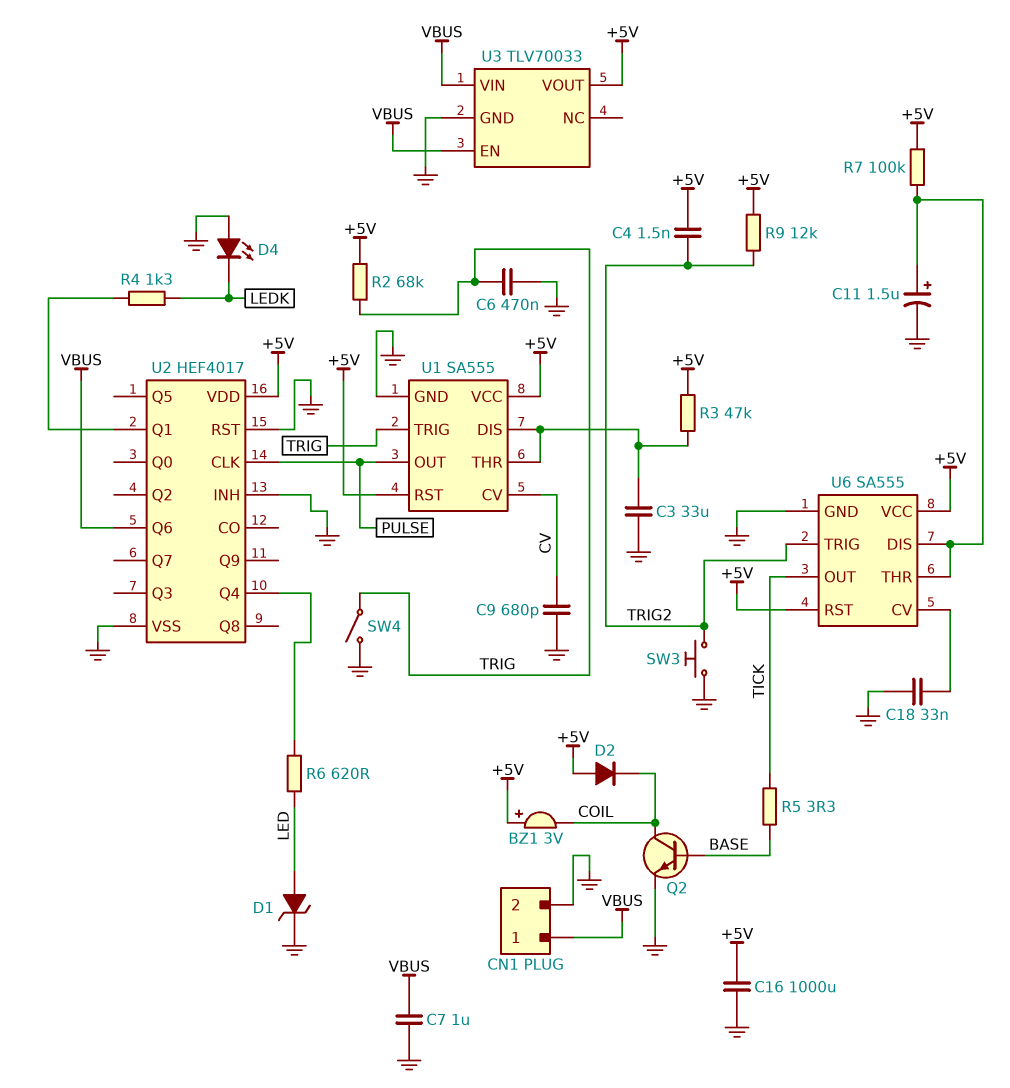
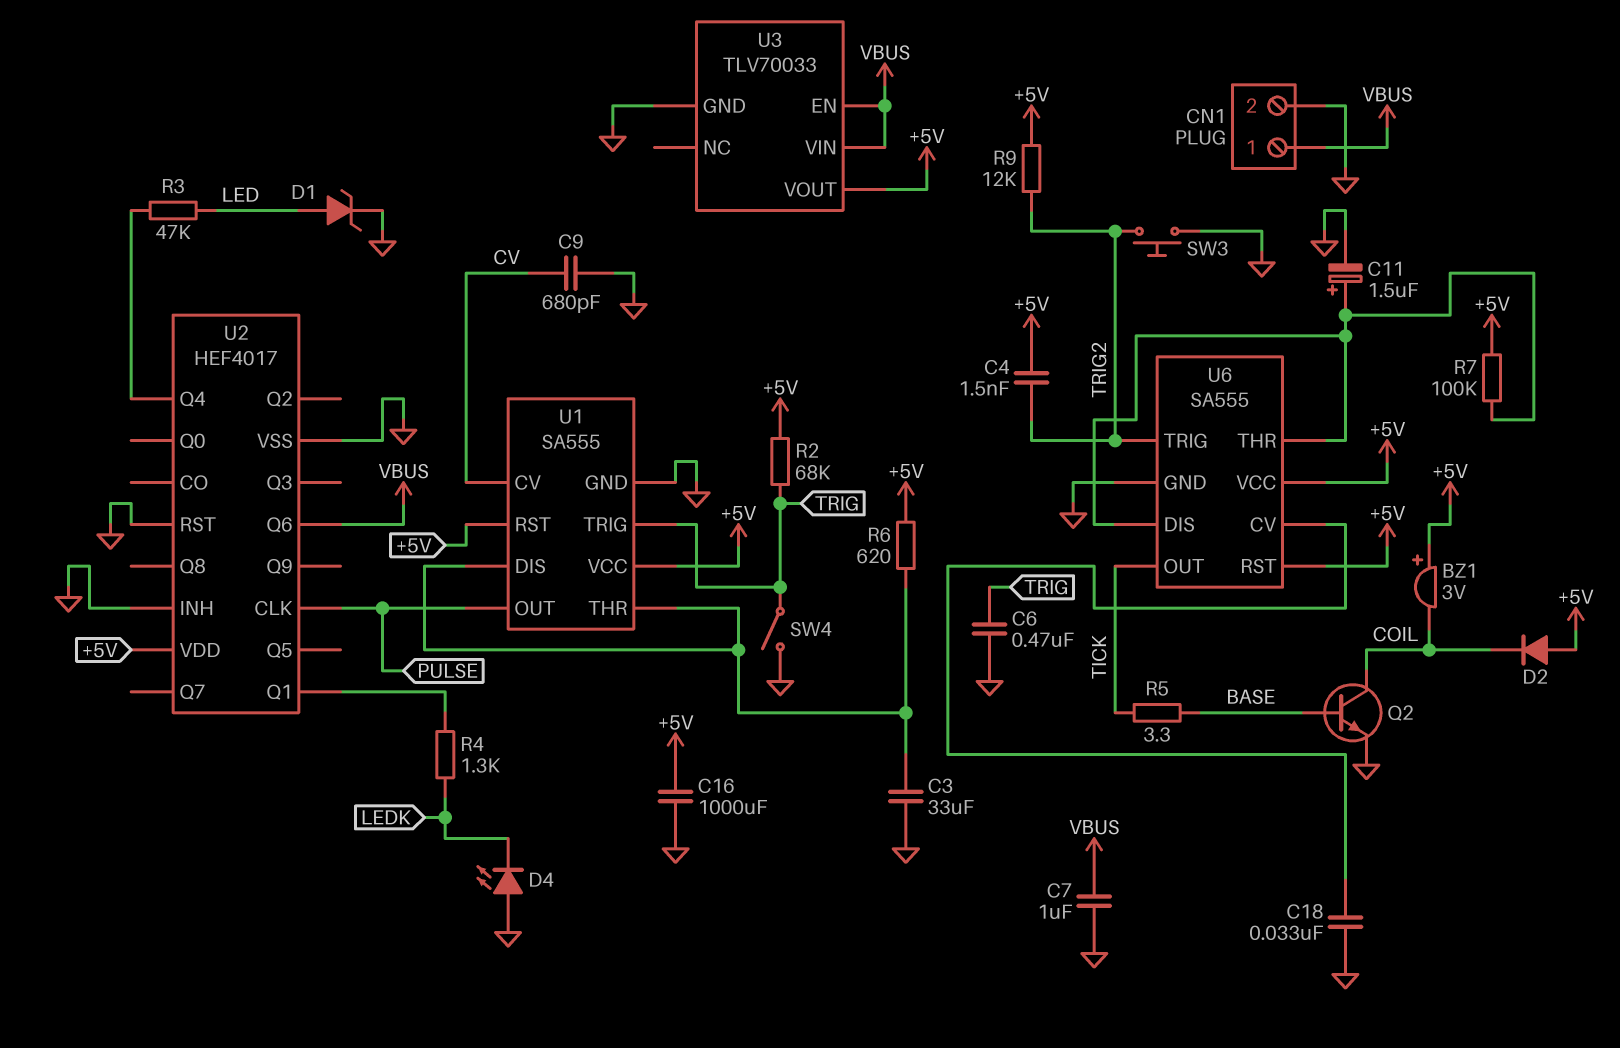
R3: 47k (+5V, U1/DIS) -> 47k (LED, U2/Q4)
R6: 620 (LED, U2/Q4) -> 620 (+5V, U1/DIS)

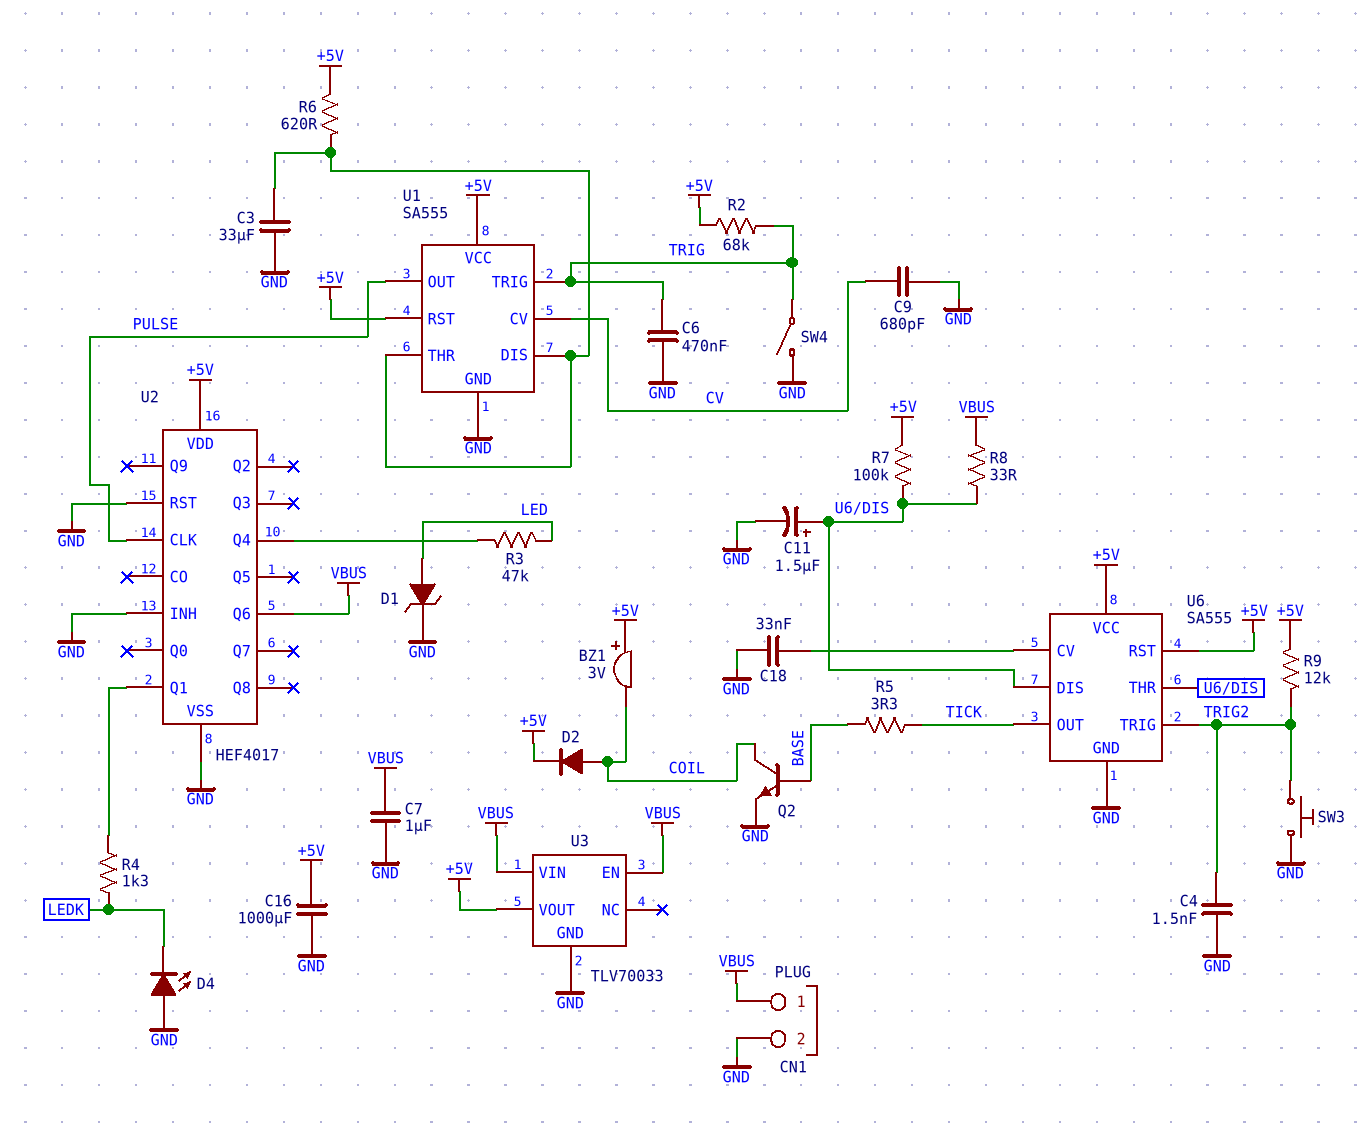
C4: 1.5nF (+5V, TRIG2) -> 1.5nF (GND, TRIG2)
D2: diode (A +5V, K COIL) -> diode (A COIL, K +5V)
R8: none -> 33 (U6/DIS, VBUS)

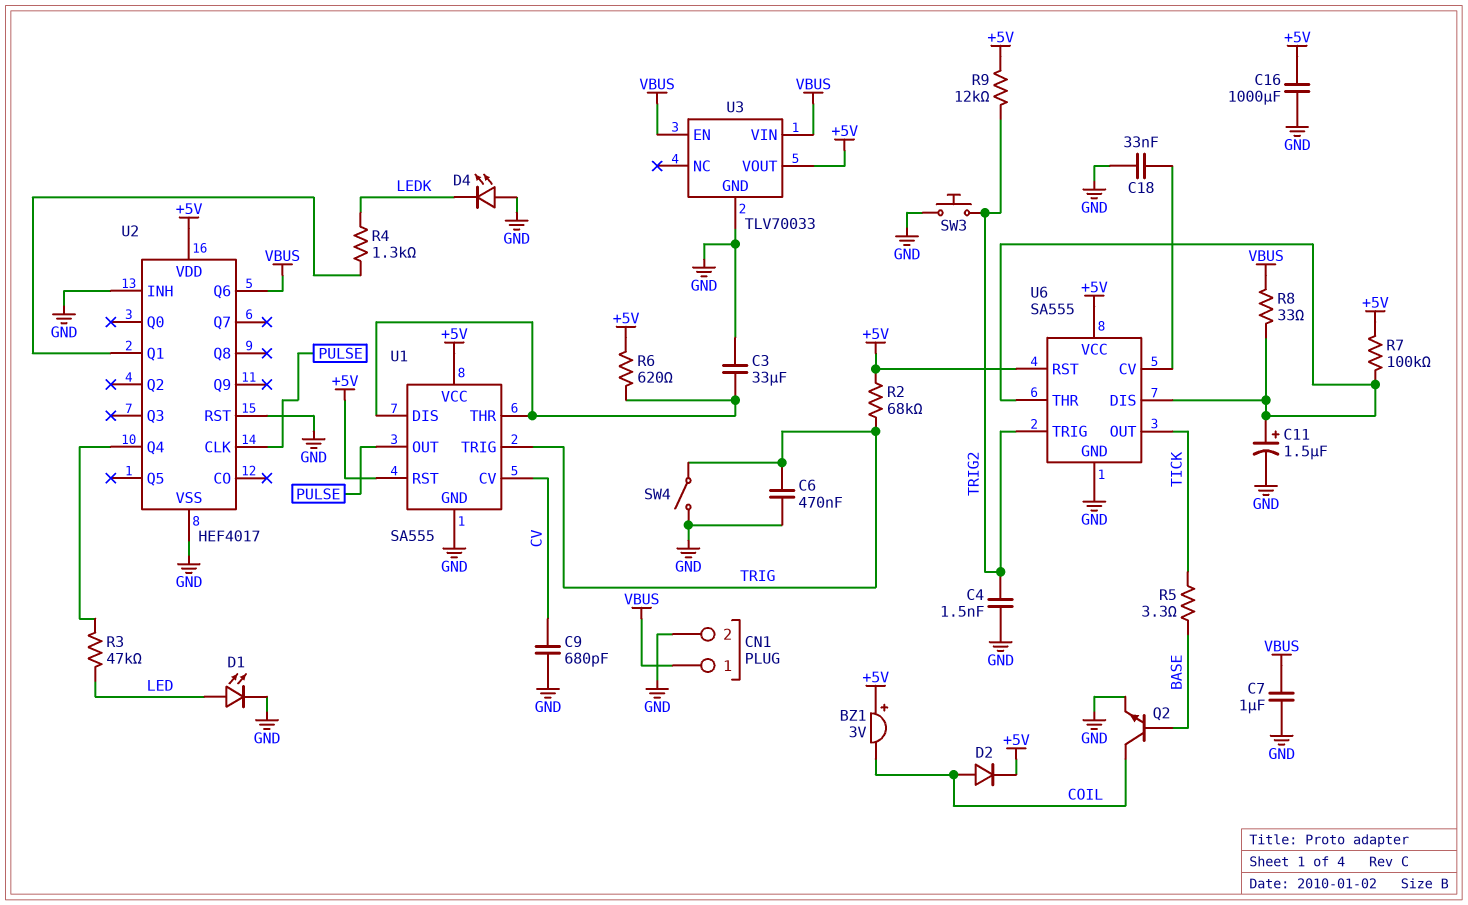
D1: zener (A LED, K GND) -> LED (A LED, K GND)

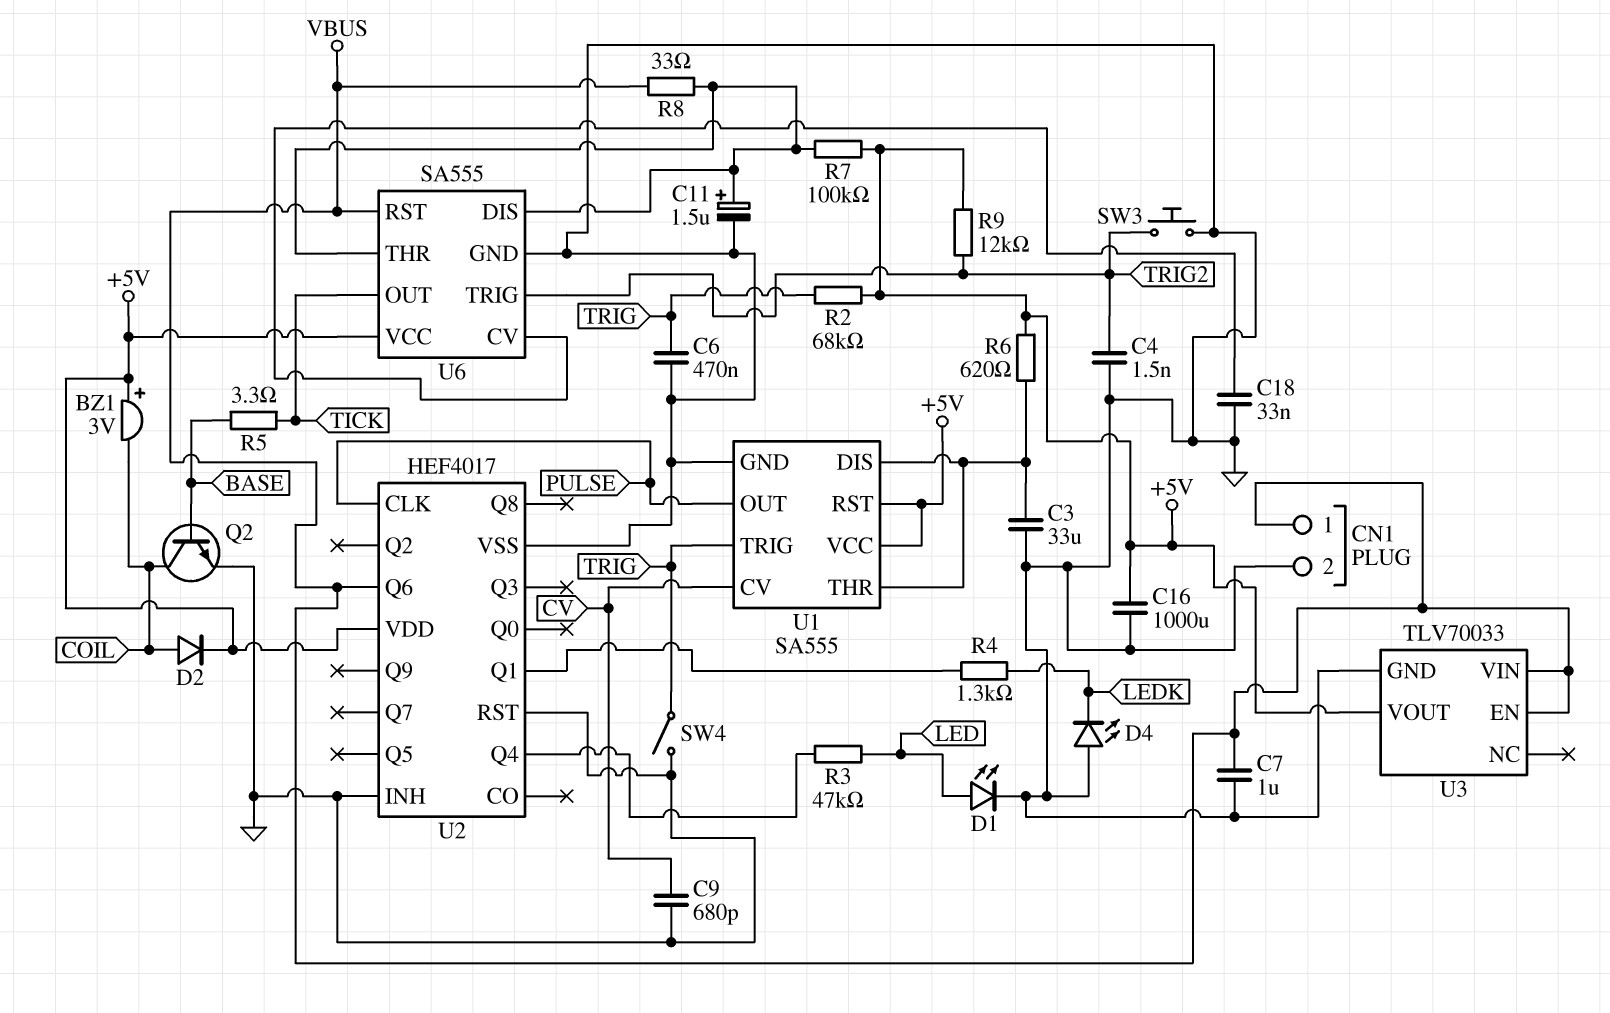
U6 pin RST: +5V -> VBUS

